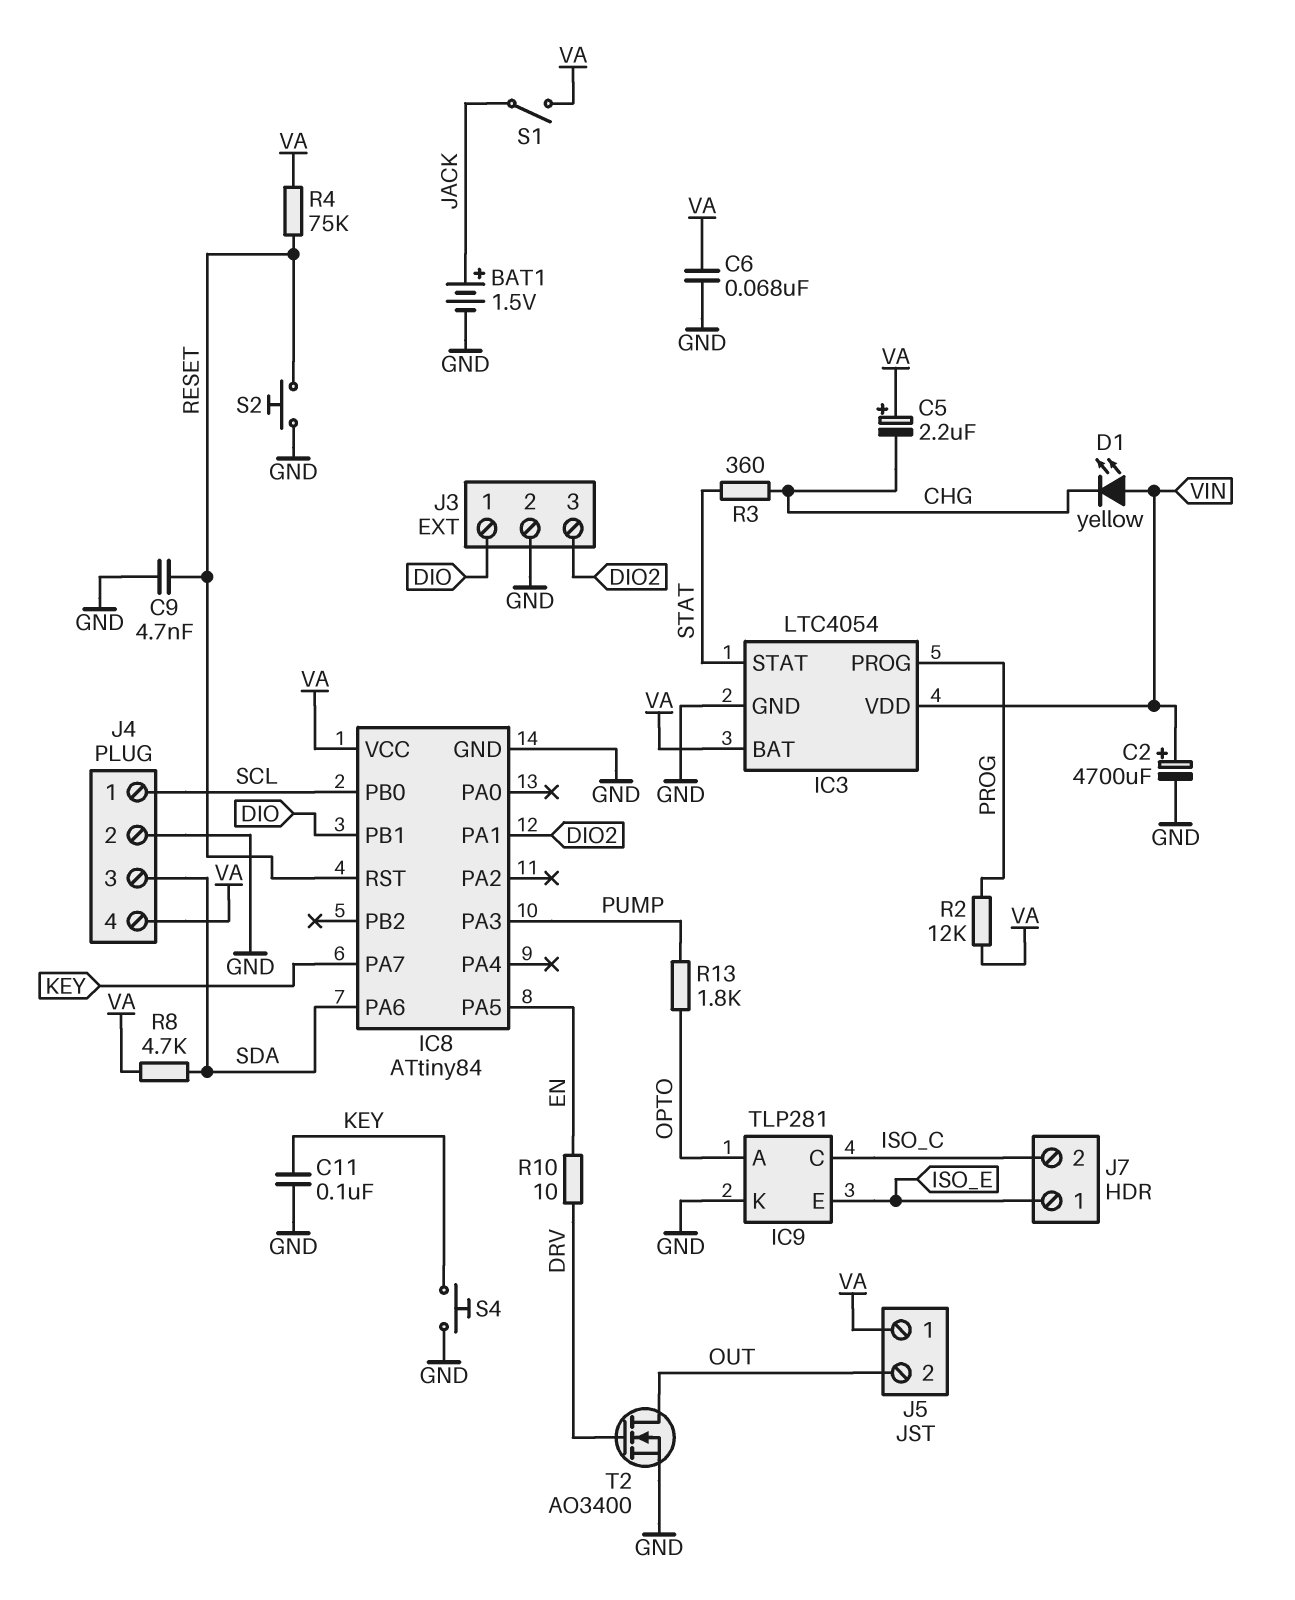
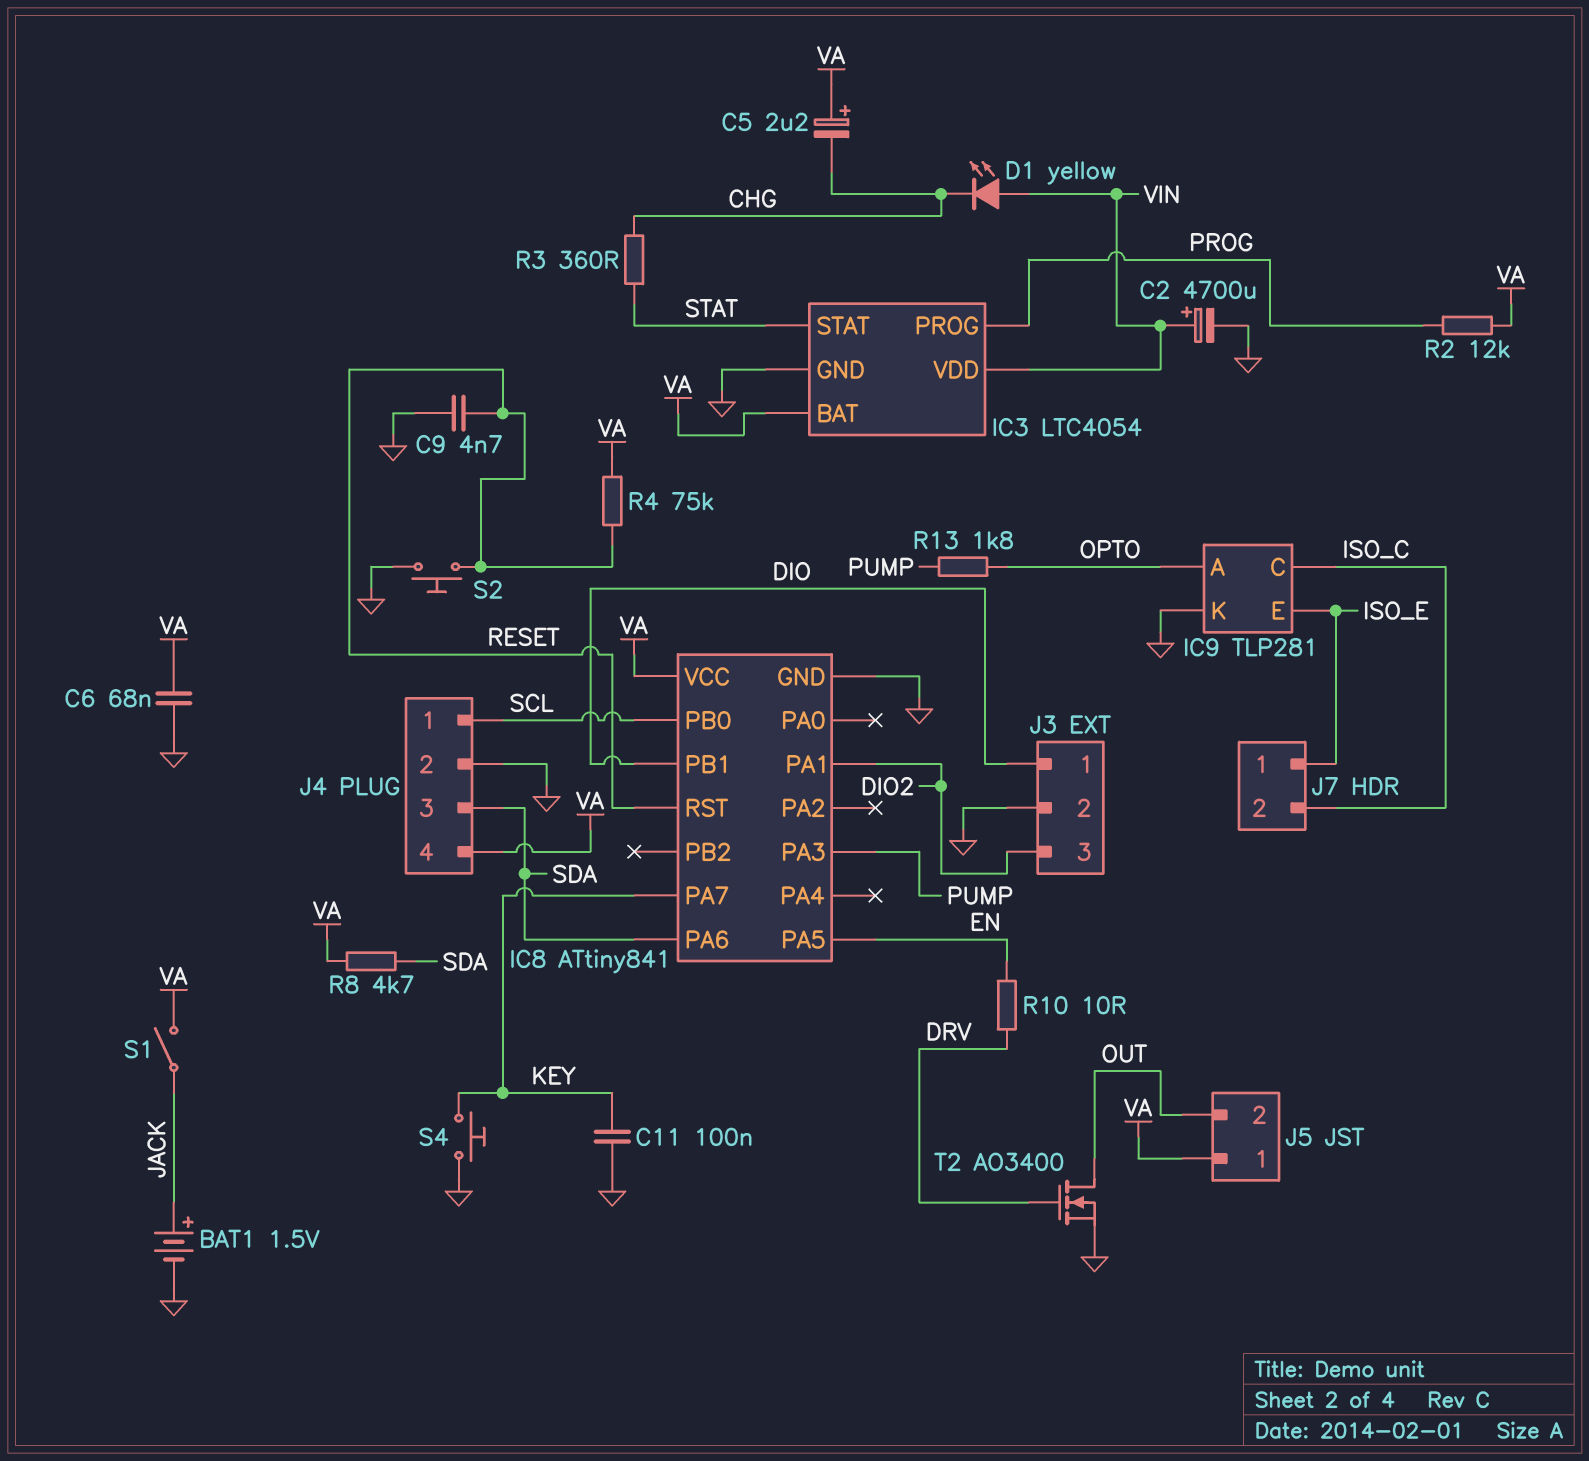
IC8: ATtiny84 -> ATtiny841

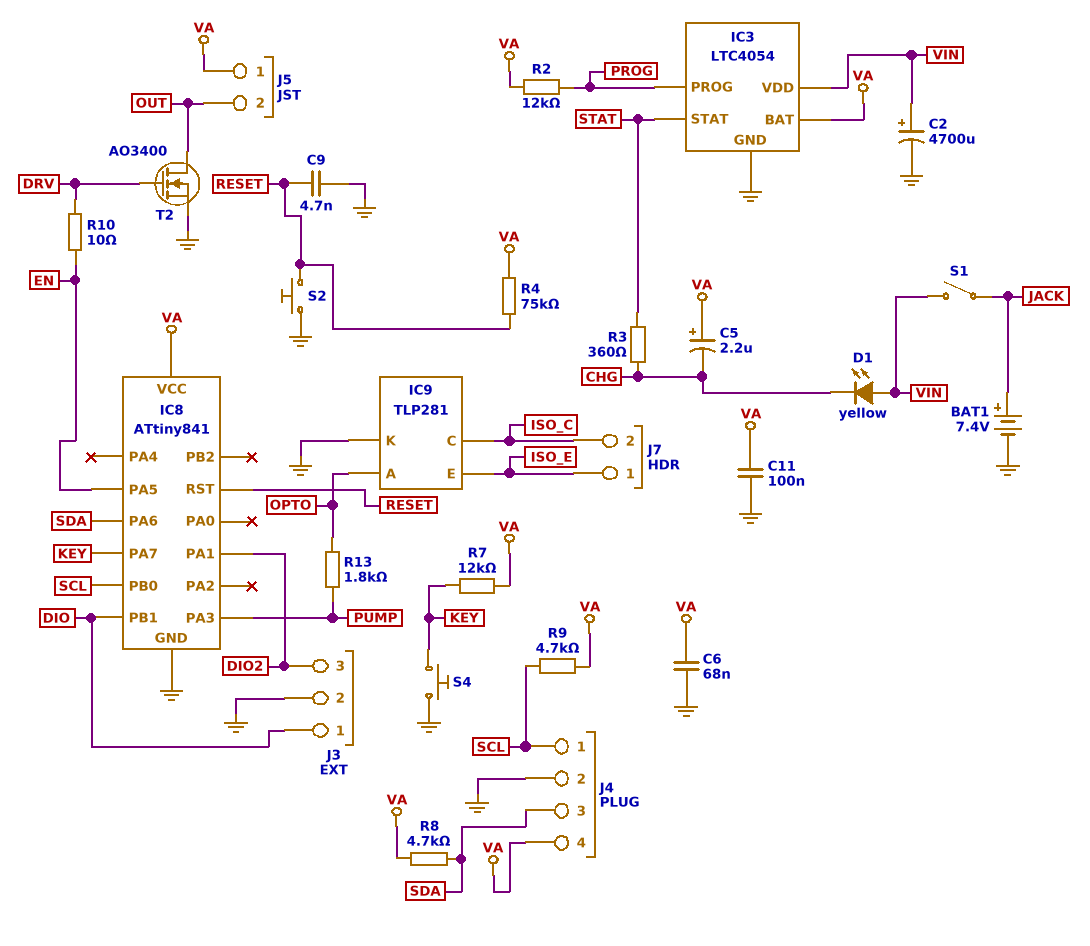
BAT1: 1.5V (plus JACK, minus GND) -> 7.4V (plus JACK, minus GND)
C11: 100nF (GND, KEY) -> 100nF (GND, VA)
R7: none -> 12k (KEY, VA)
R9: none -> 4.7k (SCL, VA)
S1: switch (JACK, VA) -> switch (JACK, VIN)

